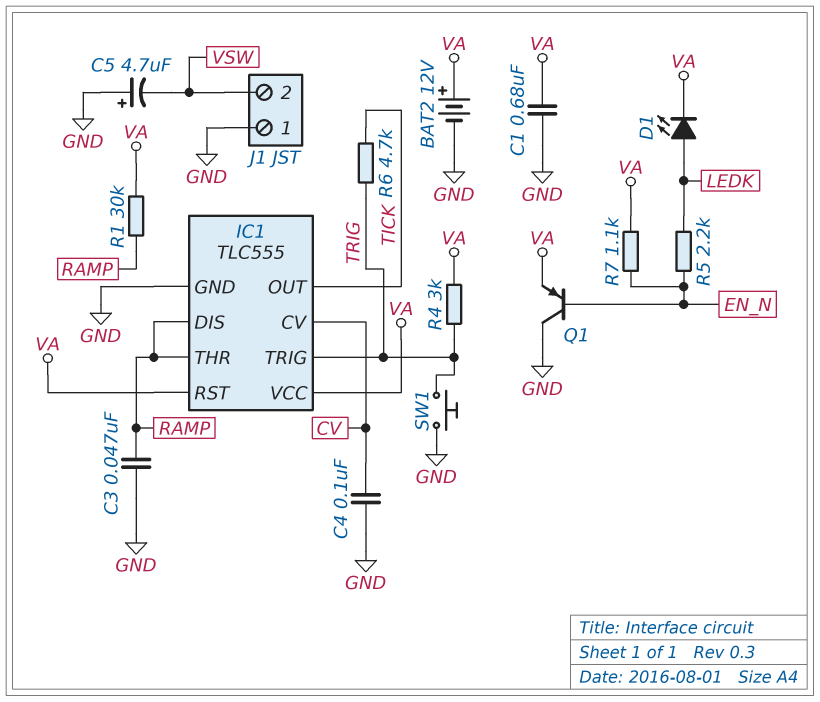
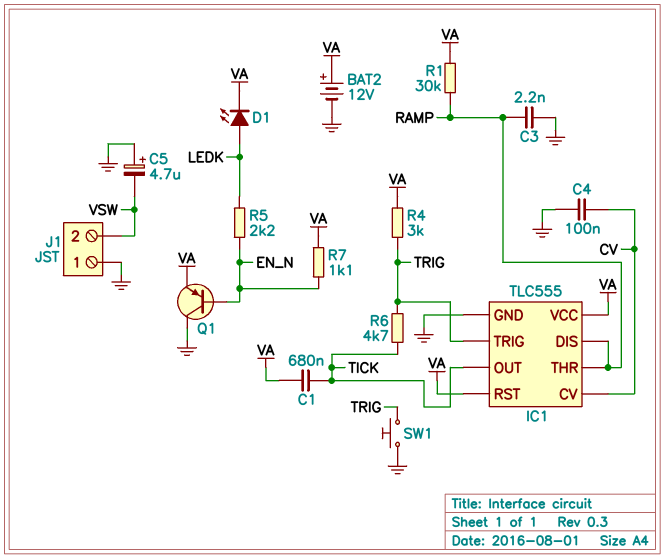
C1: 680nF (GND, VA) -> 680nF (TICK, VA)
C3: 47nF (GND, RAMP) -> 2.2nF (GND, RAMP)

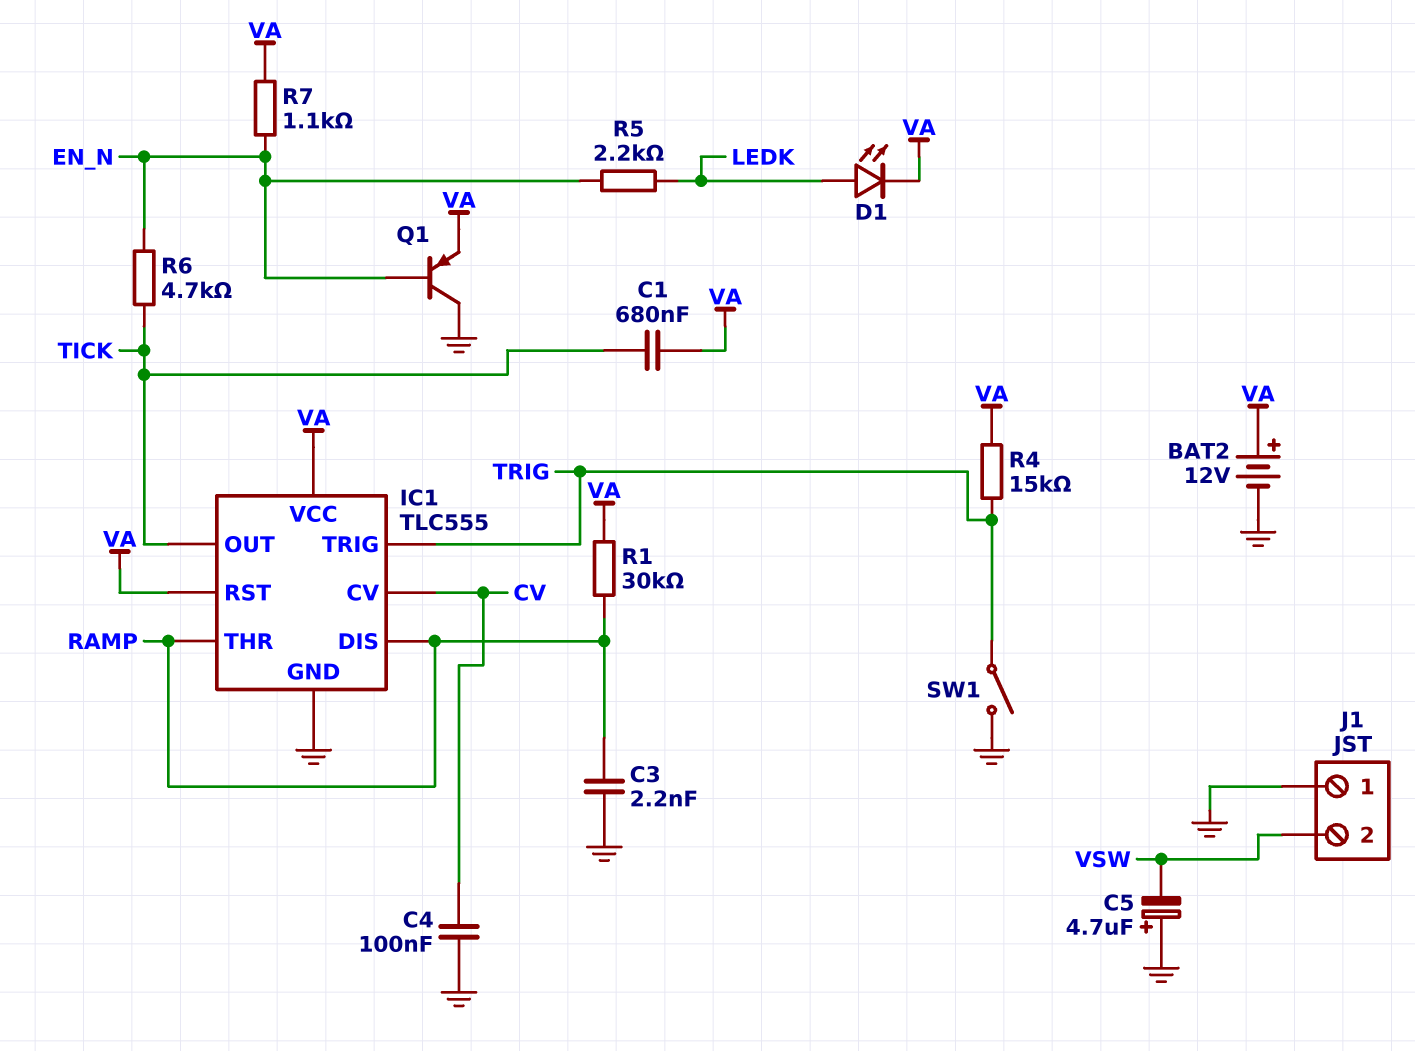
R4: 3k (TRIG, VA) -> 15k (TRIG, VA)
R6: 4.7k (TICK, TRIG) -> 4.7k (EN_N, TICK)
SW1: button (GND, TRIG) -> switch (GND, TRIG)

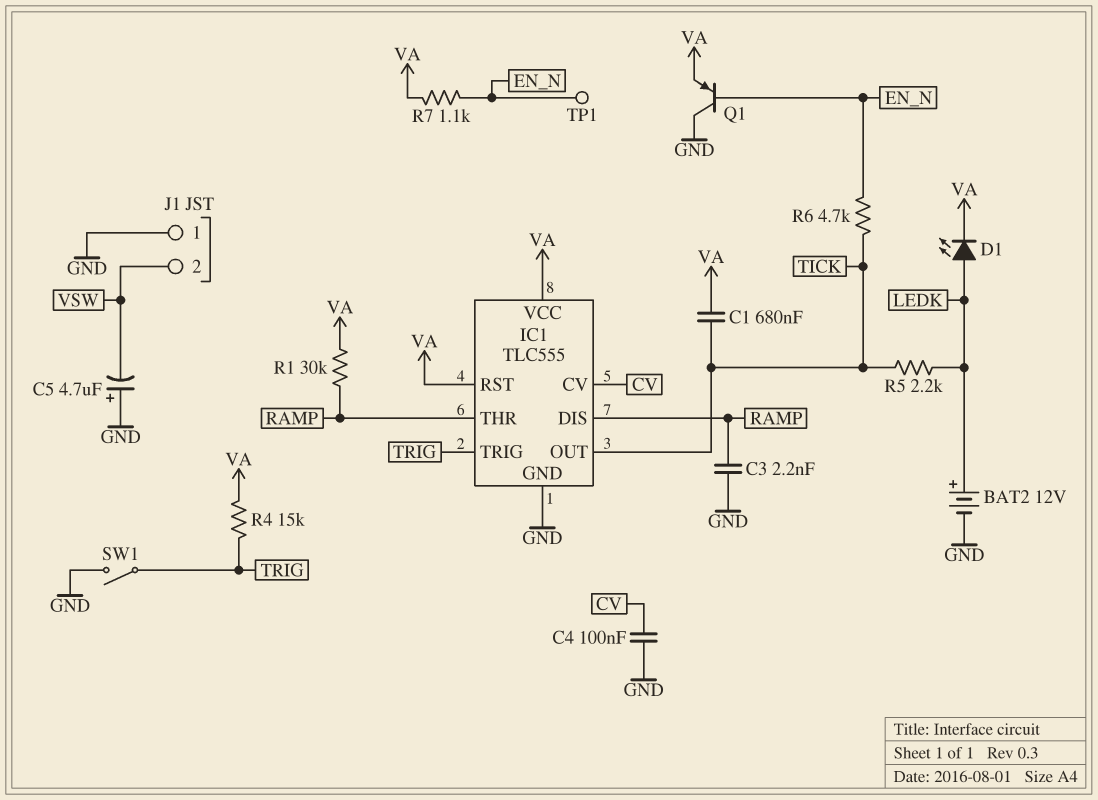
BAT2: 12V (plus VA, minus GND) -> 12V (plus LEDK, minus GND)
R5: 2.2k (EN_N, LEDK) -> 2.2k (LEDK, TICK)
TP1: none -> test point (EN_N)

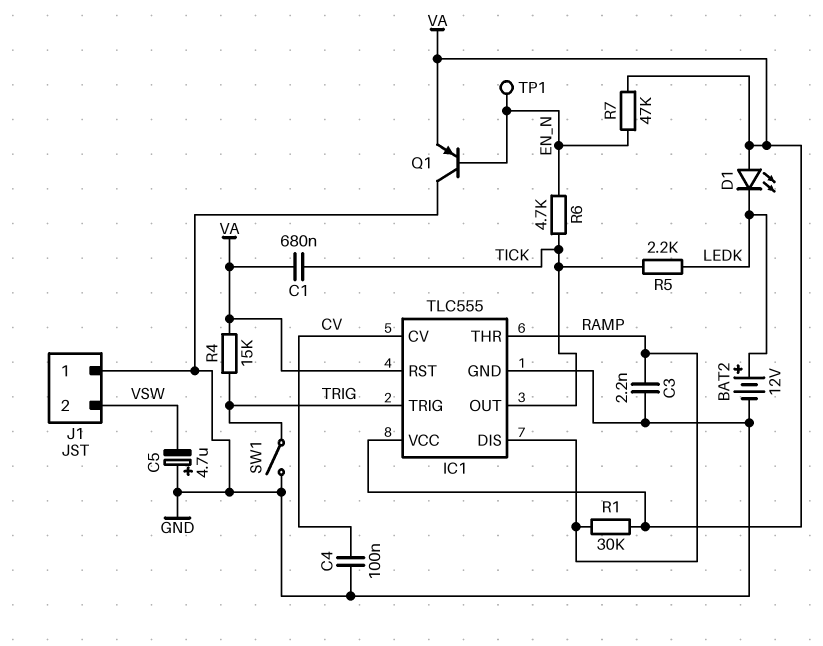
D1: LED (A LEDK, K VA) -> LED (A VA, K LEDK)
R7: 1.1k (EN_N, VA) -> 47k (EN_N, VA)

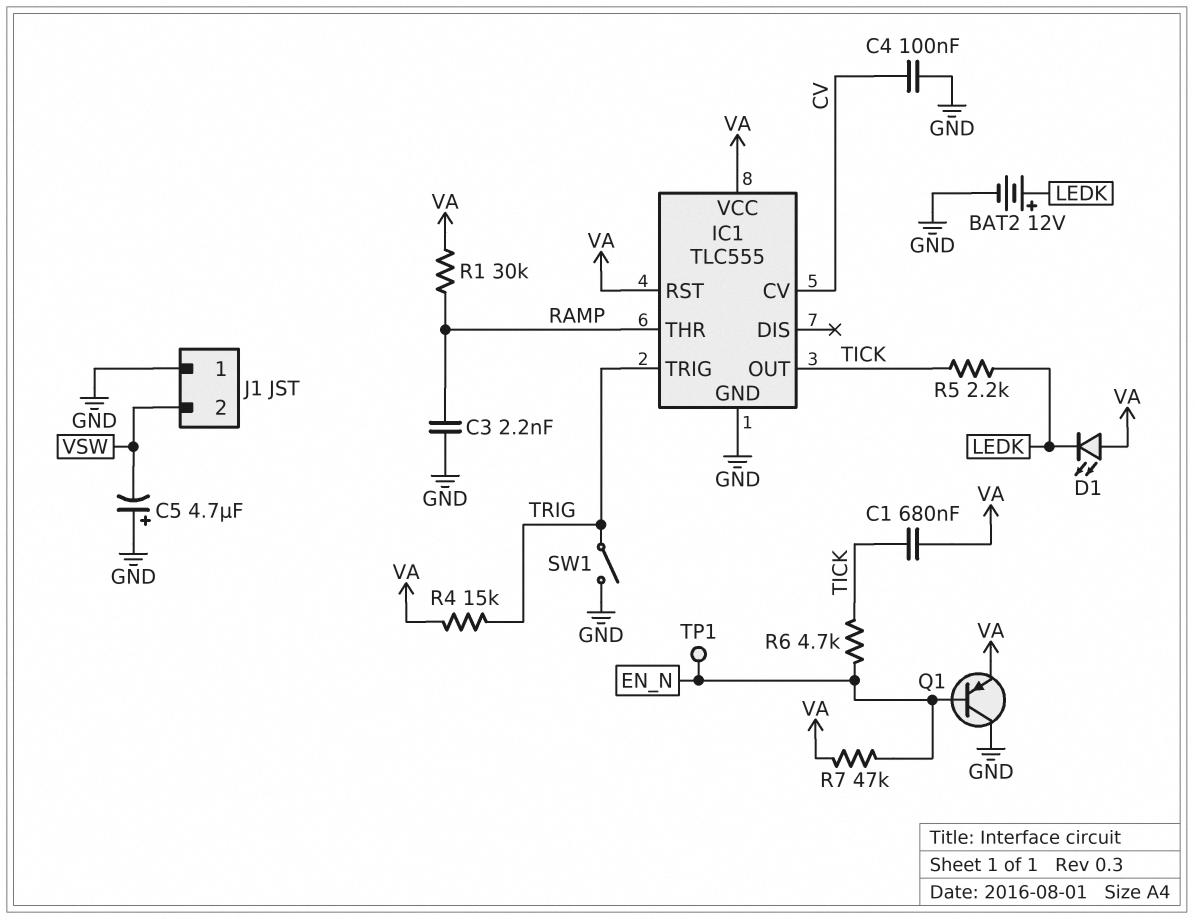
IC1 pin DIS: RAMP -> none

